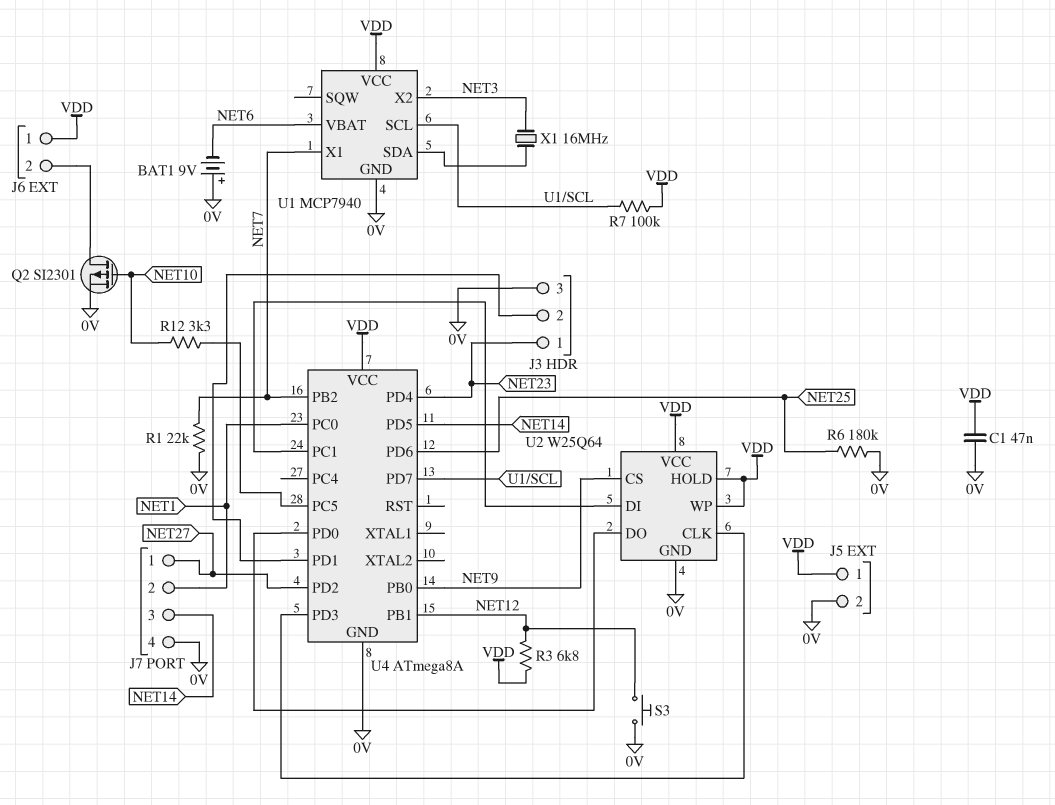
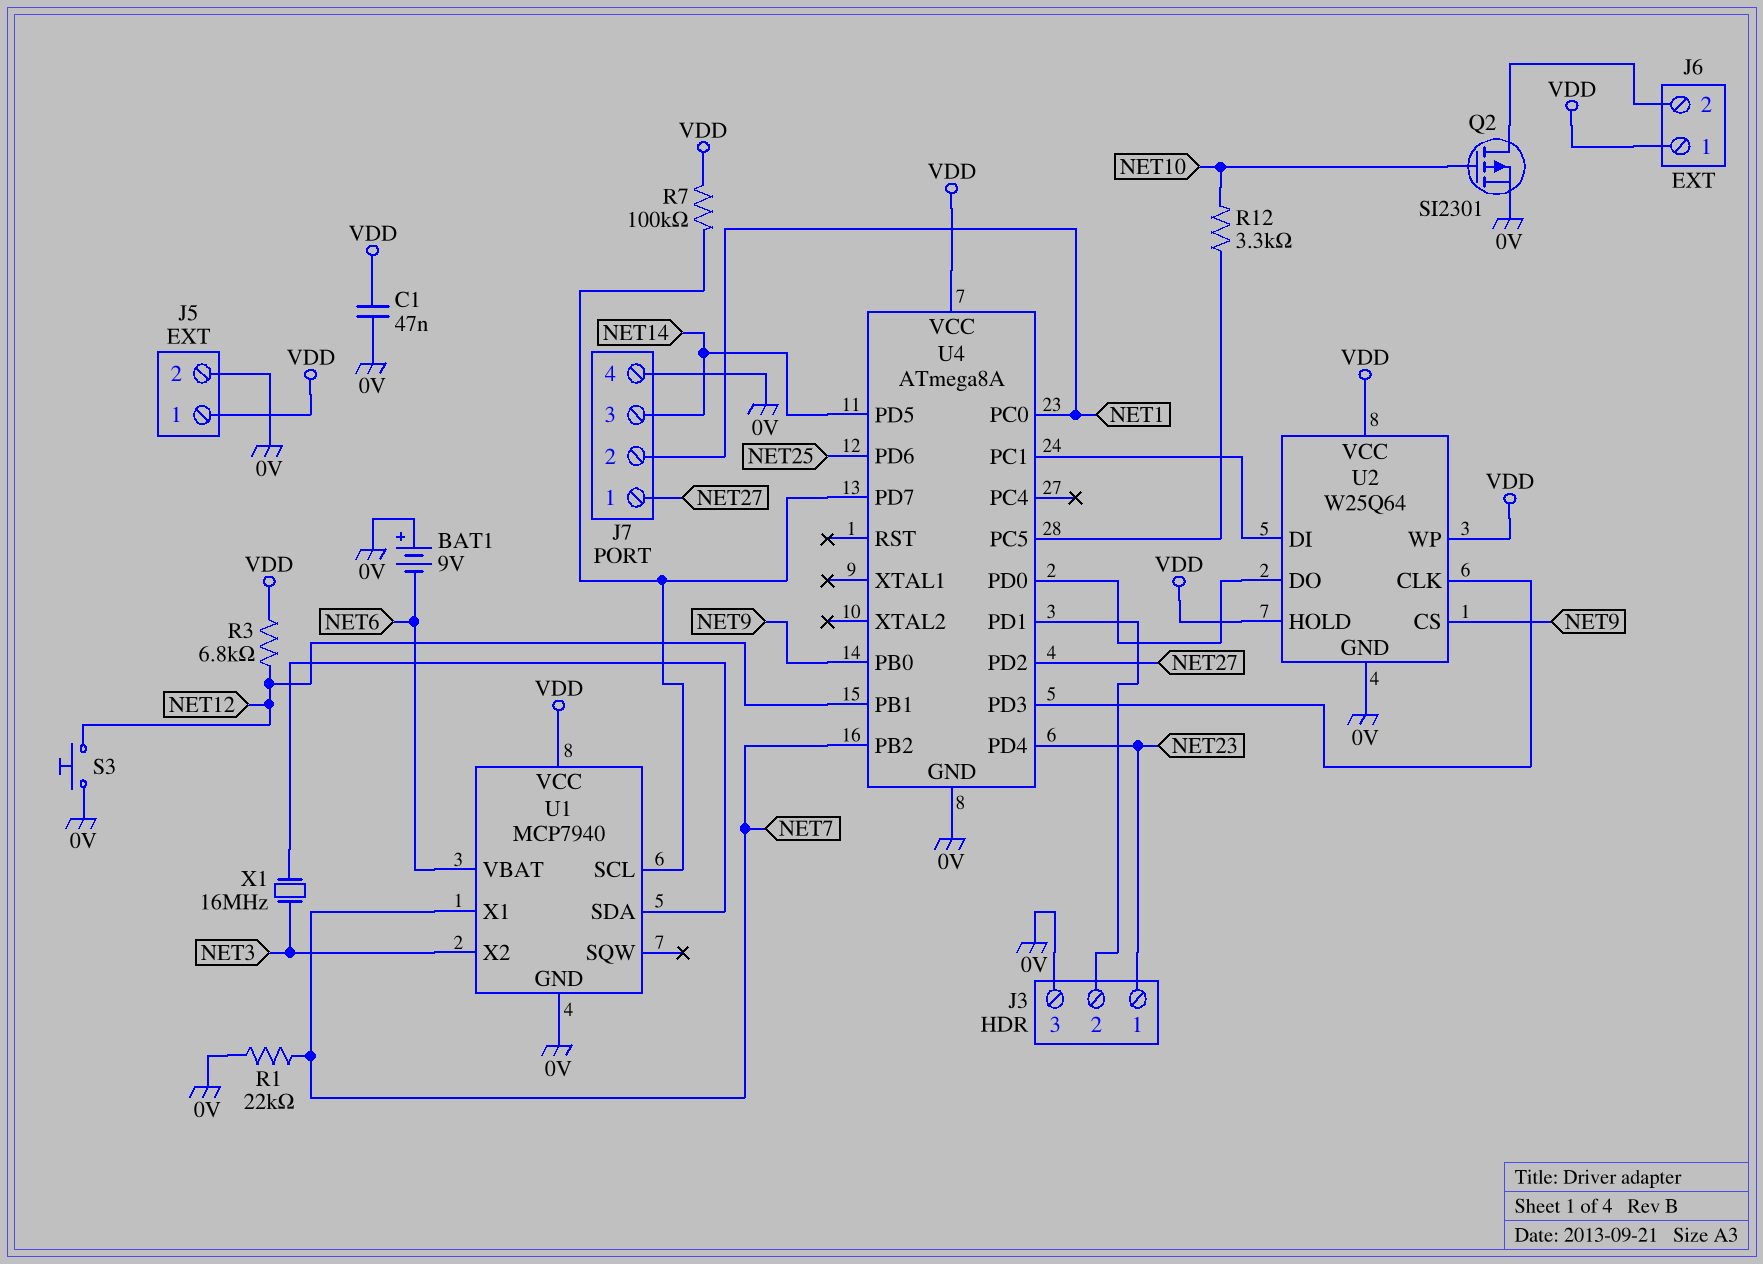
R6: 180k (0V, NET25) -> none

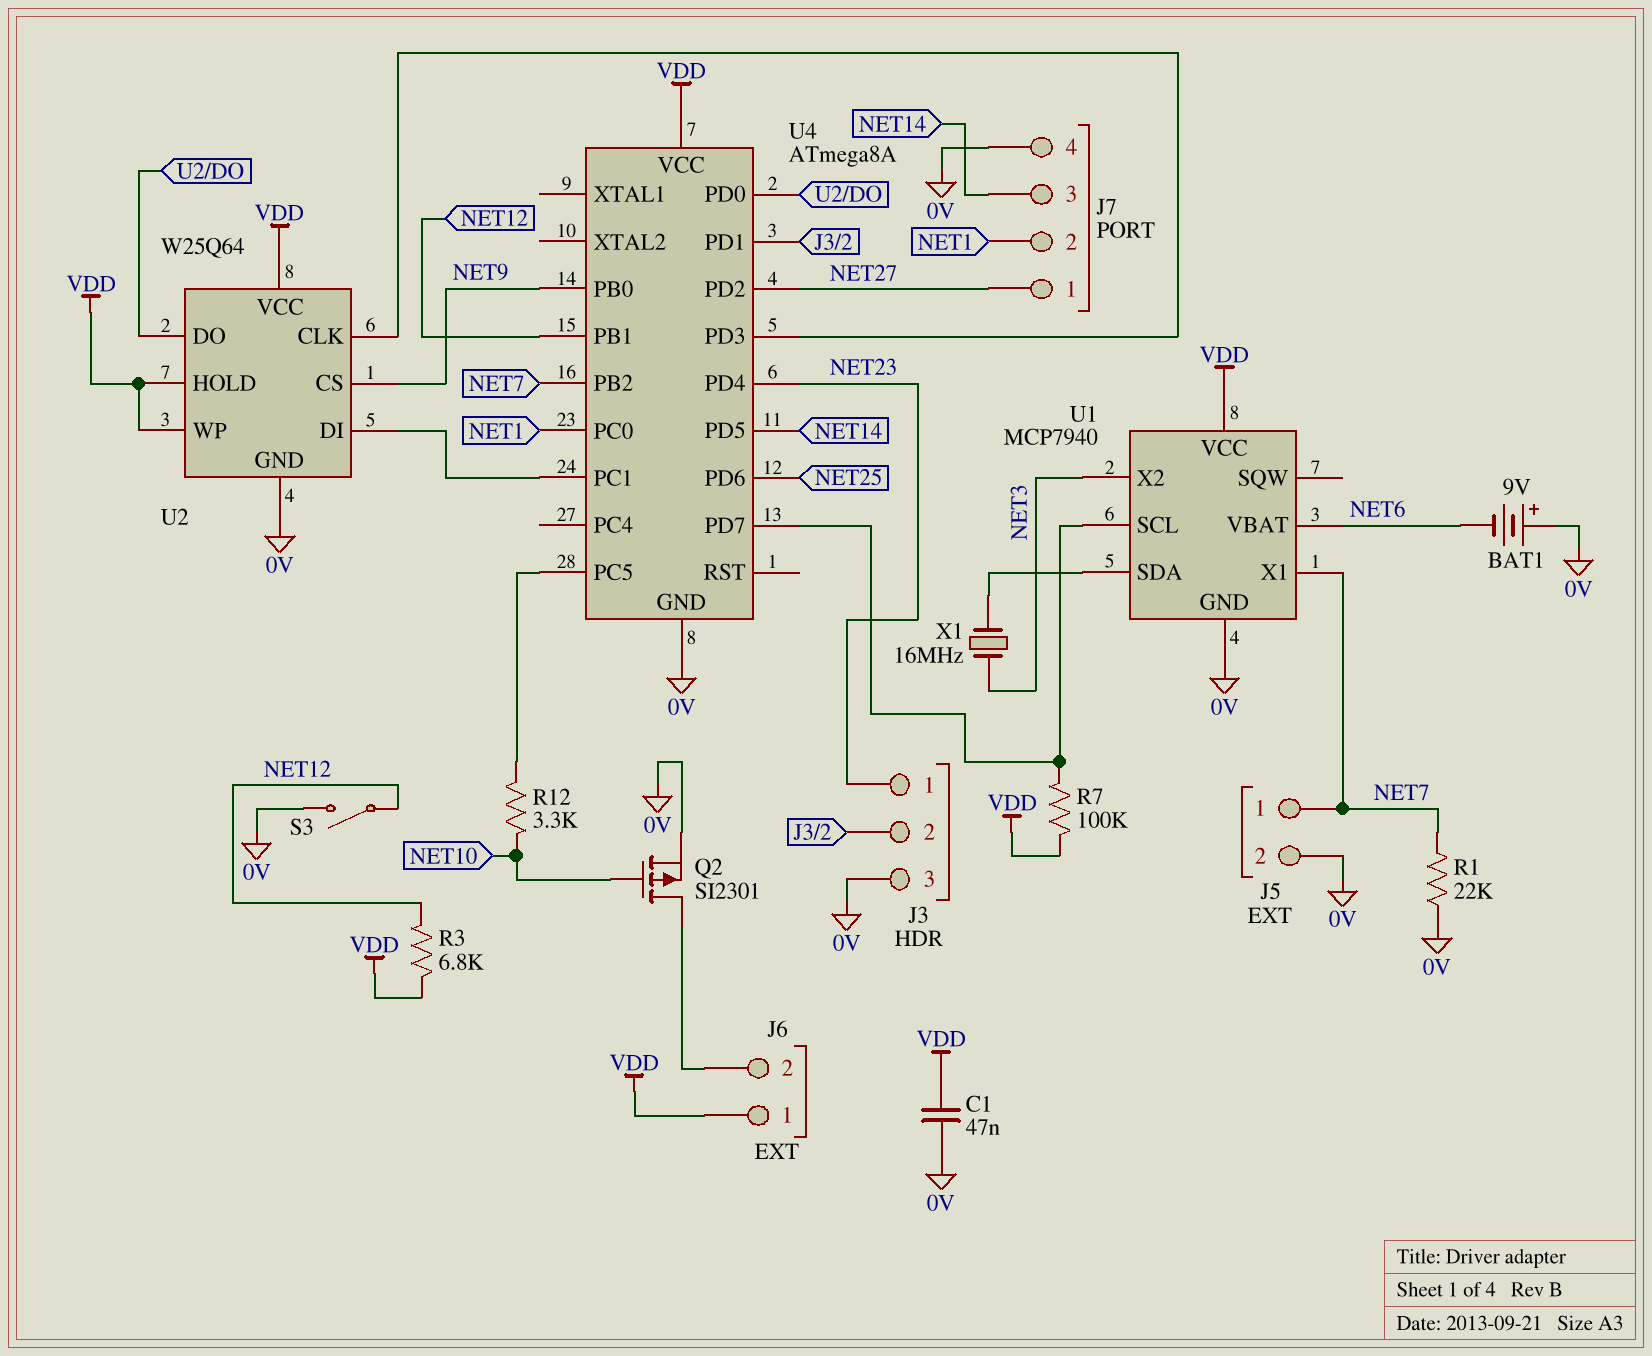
J5 pin 1: VDD -> NET7
S3: button (0V, NET12) -> switch (0V, NET12)

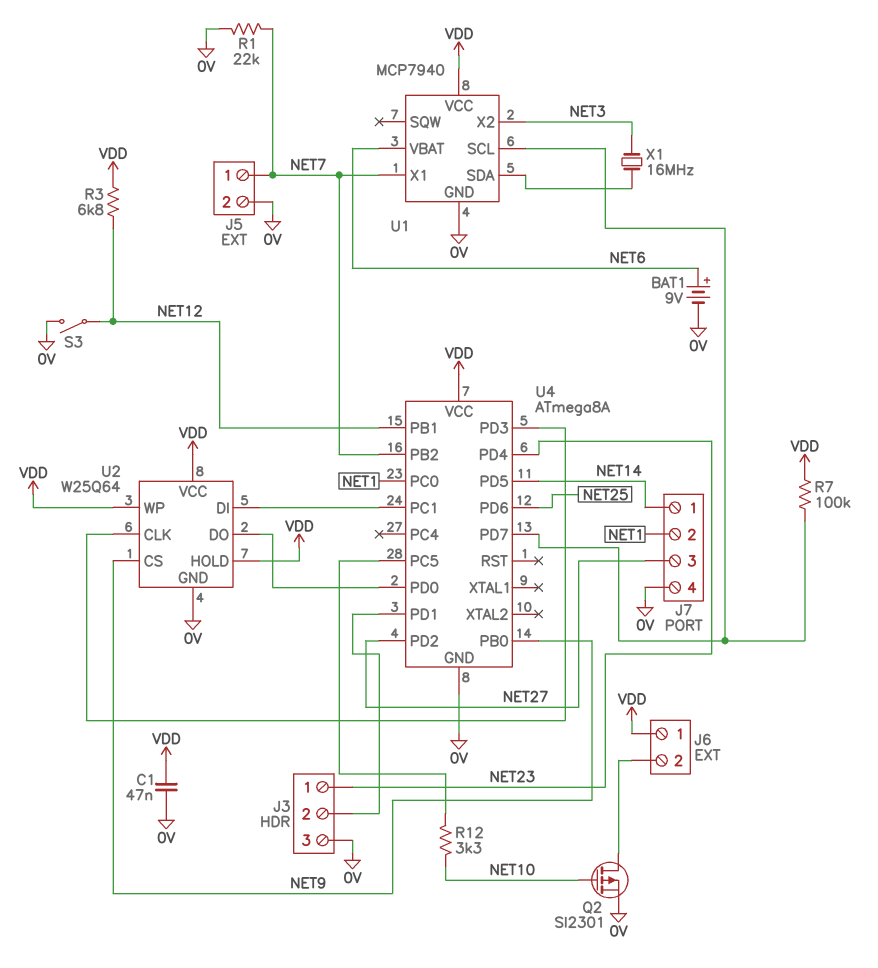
BAT1: 9V (plus 0V, minus NET6) -> 9V (plus NET6, minus 0V)
J7 pin 1: NET27 -> NET14
J7 pin 3: NET14 -> NET27

